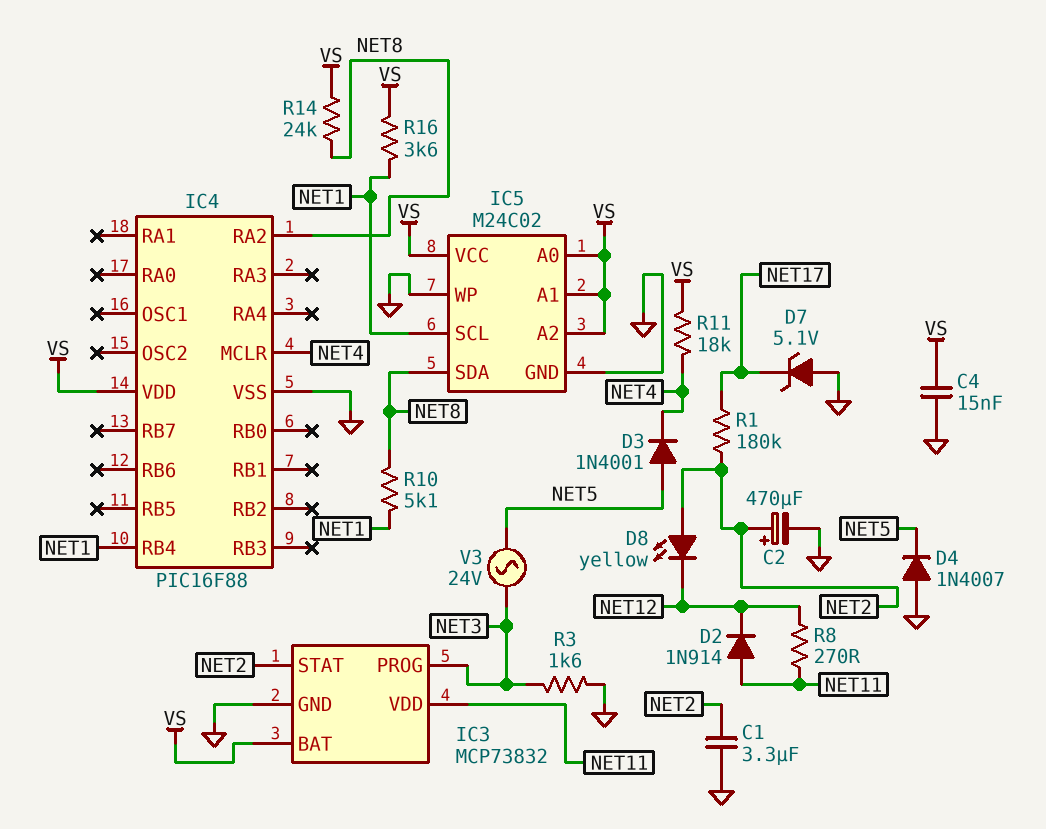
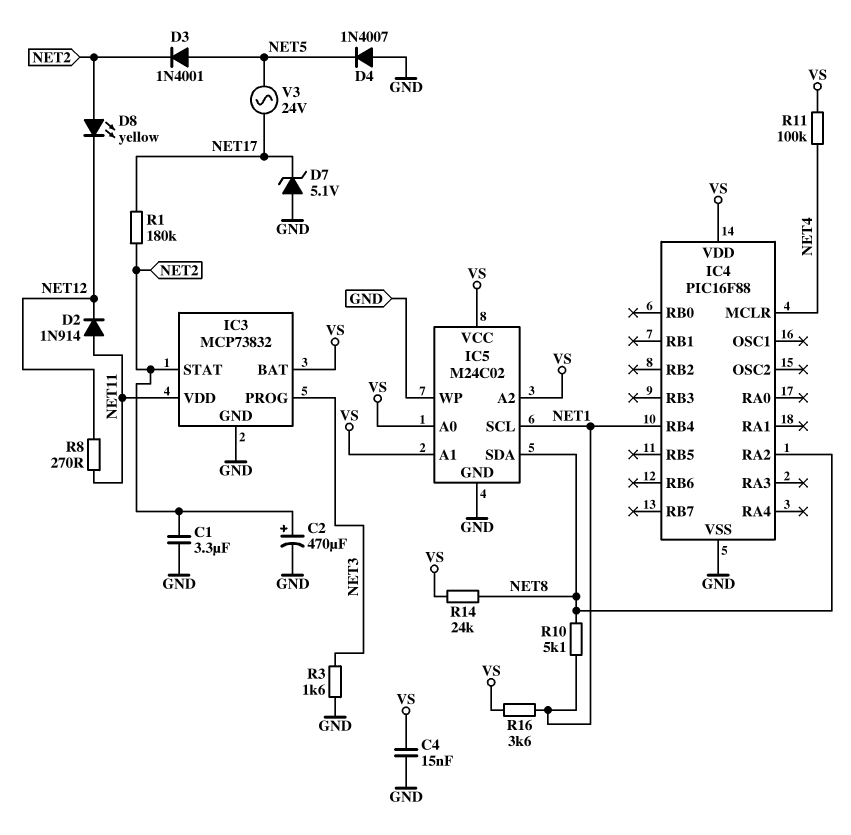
D3: diode 1N4001 (A NET5, K NET4) -> diode 1N4001 (A NET5, K NET2)
R11: 18k (NET4, VS) -> 100k (NET4, VS)
V3: AC 24V (NET3, NET5) -> AC 24V (NET5, NET17)

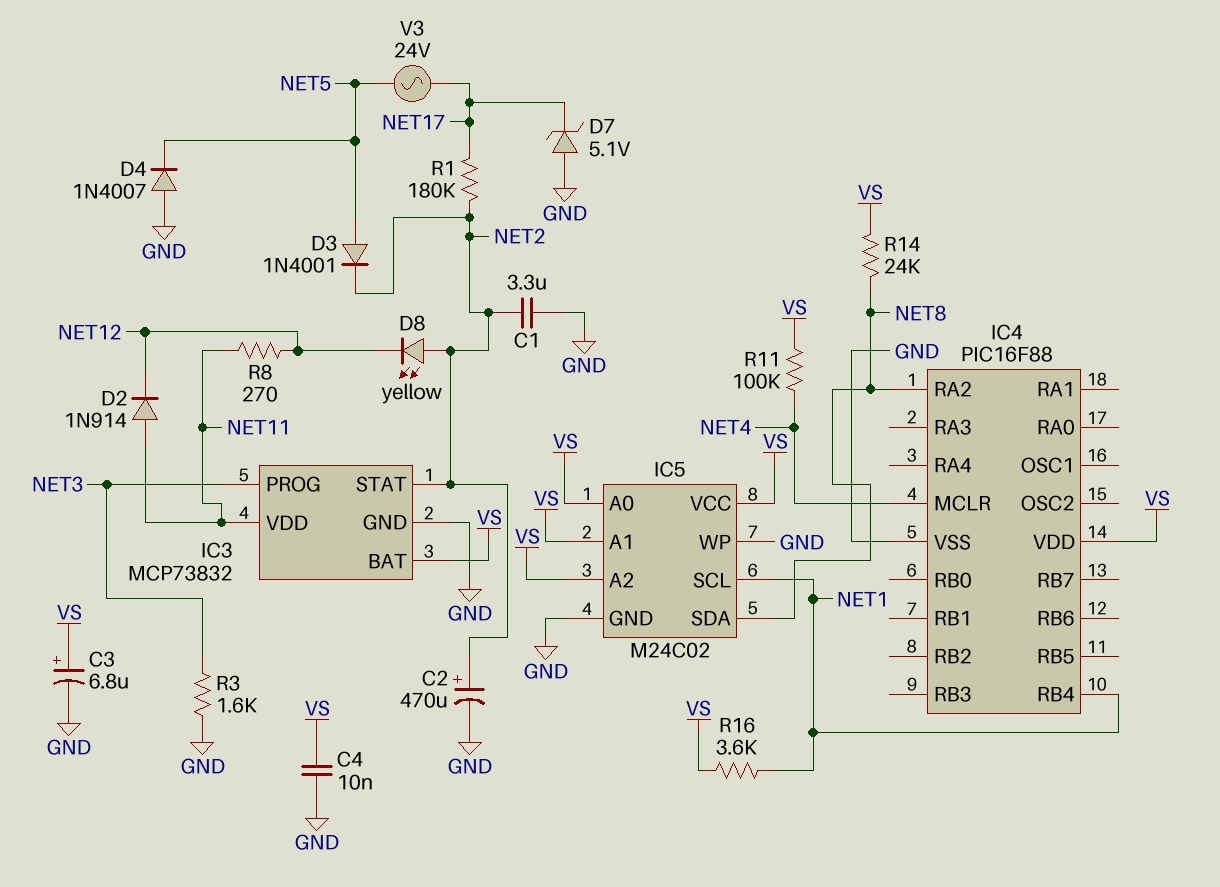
C3: none -> 6.8uF (plus VS, minus GND)
C4: 15nF (GND, VS) -> 10nF (GND, VS)
R10: 5.1k (NET1, NET8) -> none

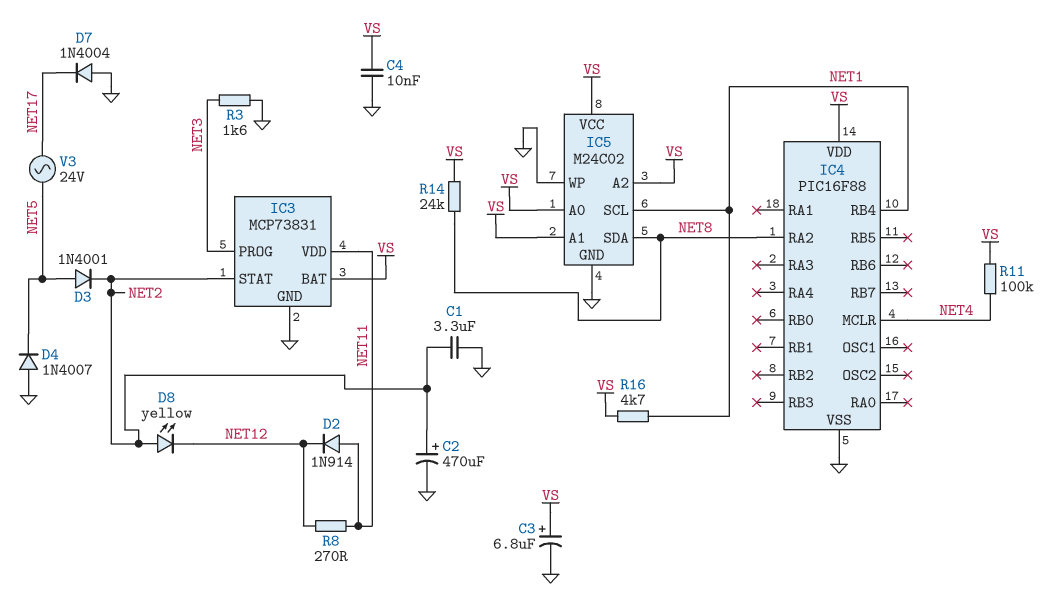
D7: zener 5.1V (A GND, K NET17) -> diode 1N4004 (A GND, K NET17)
IC3: MCP73832 -> MCP73831
R1: 180k (NET2, NET17) -> none
R16: 3.6k (NET1, VS) -> 4.7k (NET1, VS)

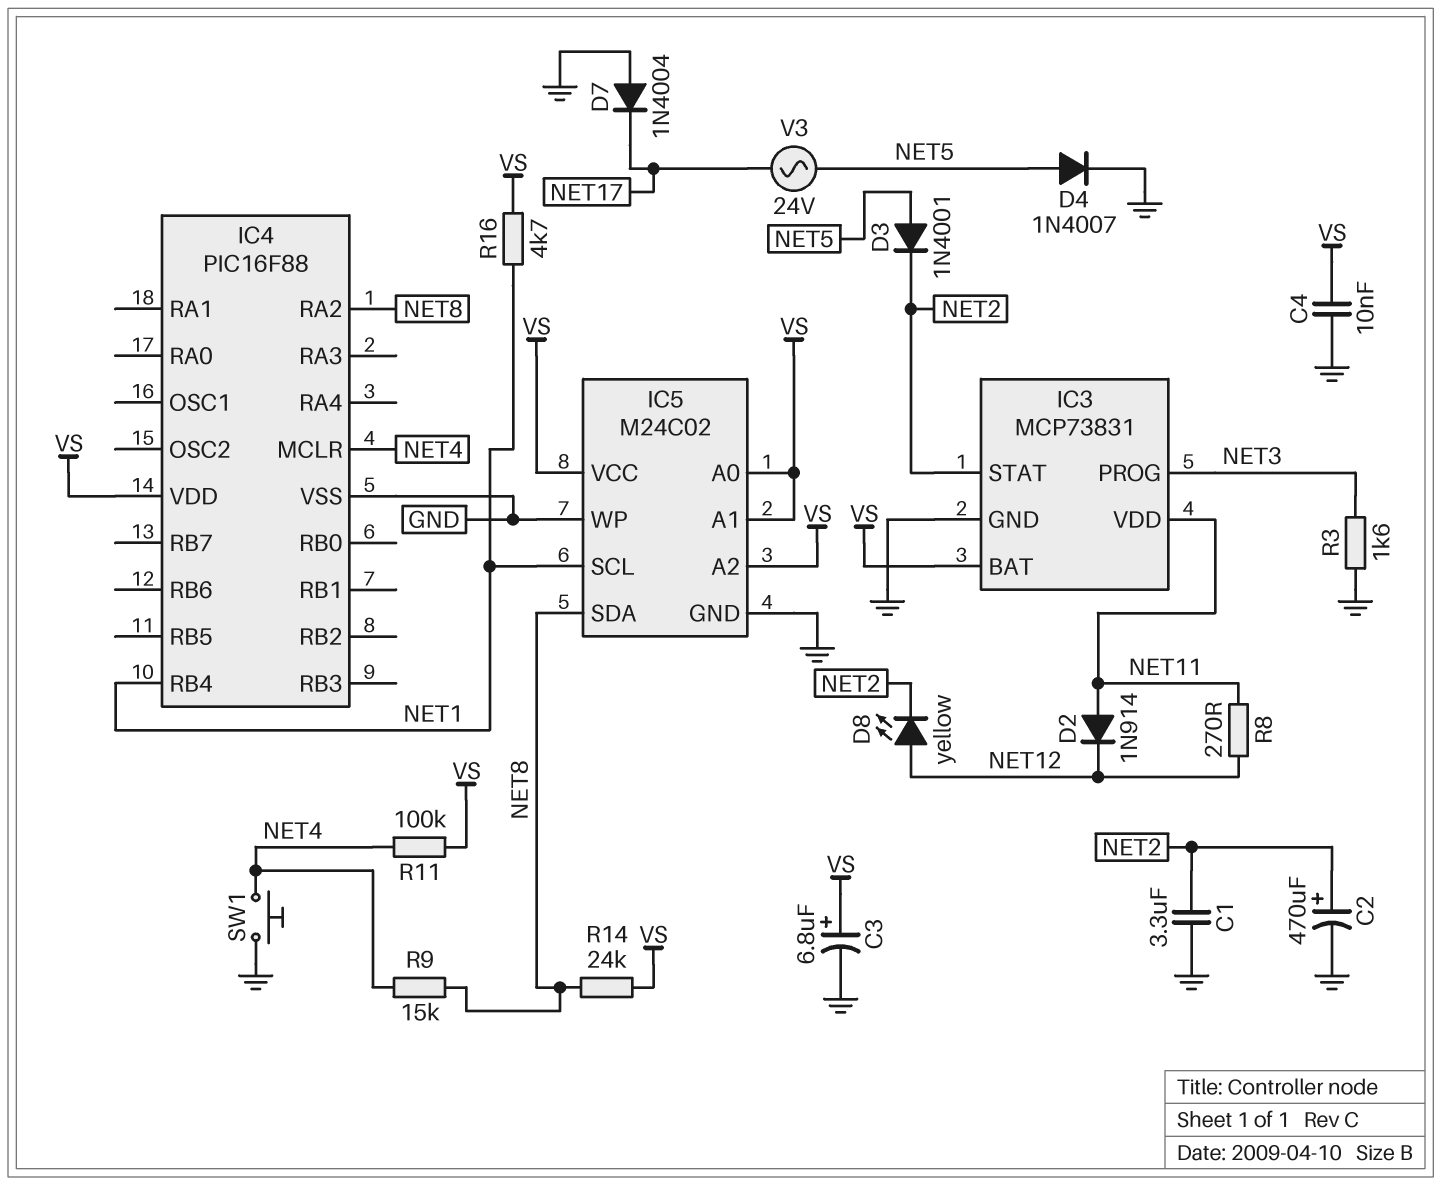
D4: diode 1N4007 (A GND, K NET5) -> diode 1N4007 (A NET5, K GND)
D8: LED yellow (A NET2, K NET12) -> LED yellow (A NET12, K NET2)
R9: none -> 15k (NET4, NET8)
SW1: none -> button (GND, NET4)

